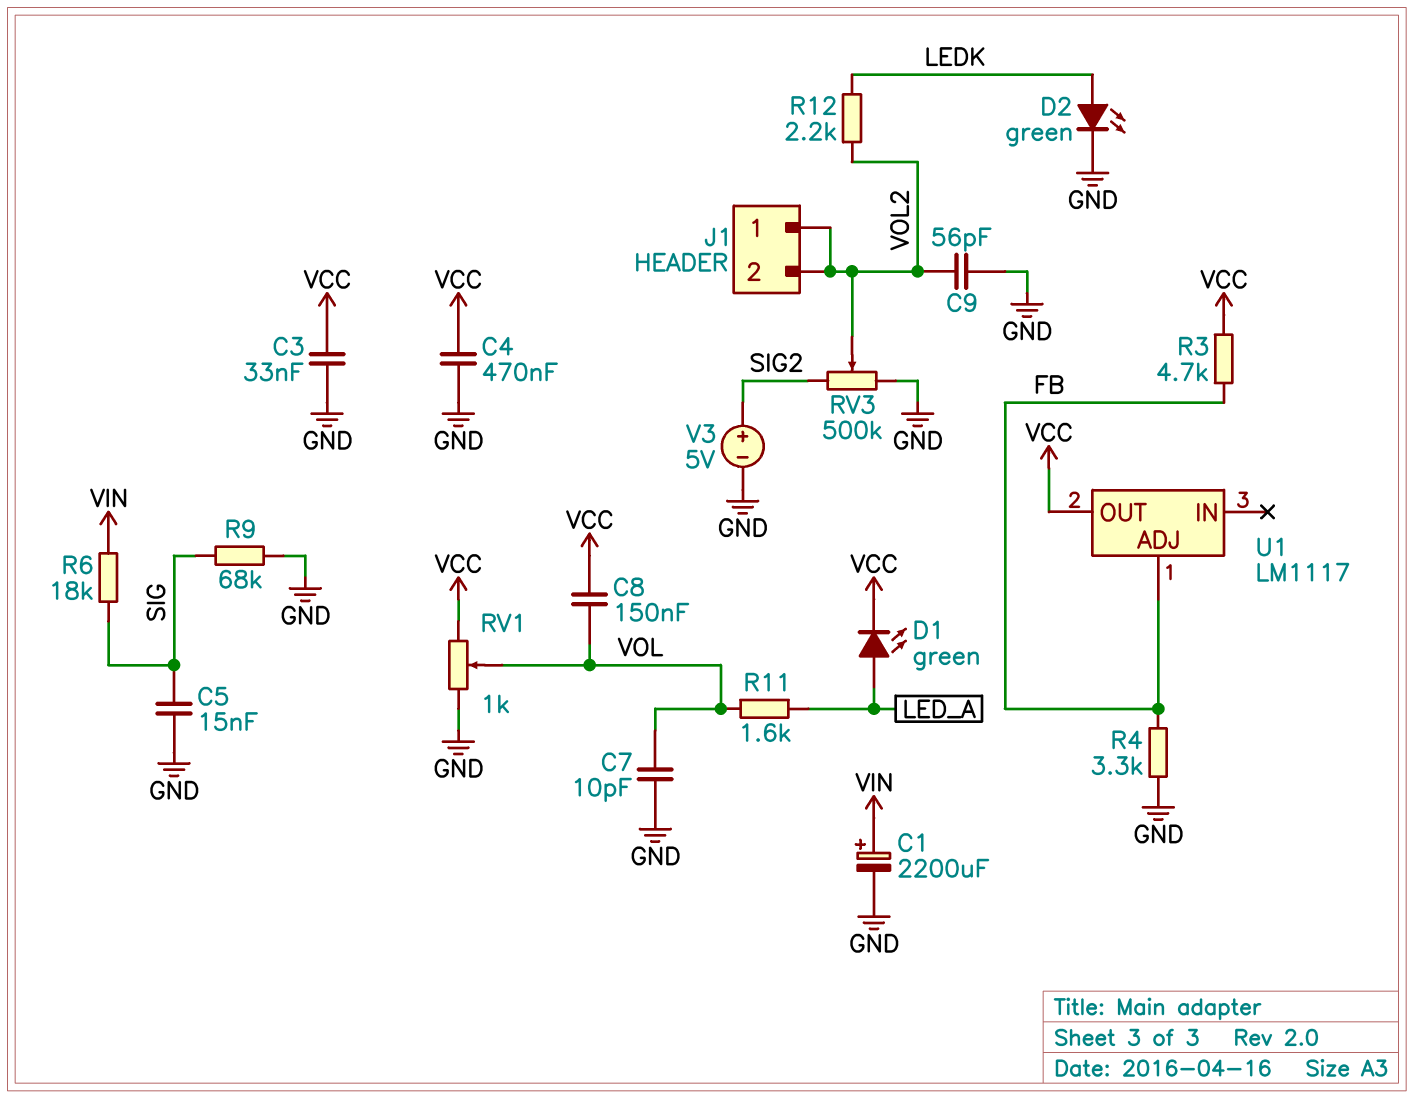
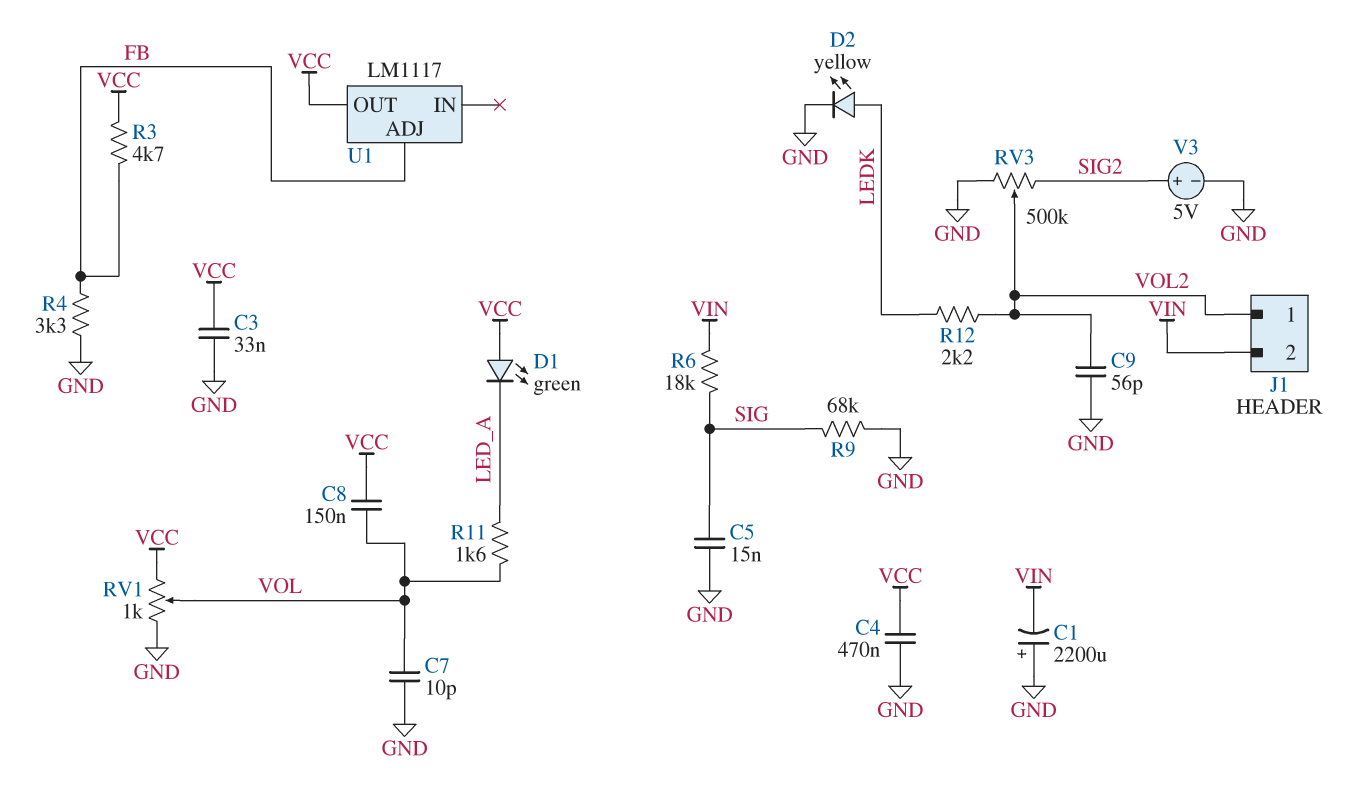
C1: 2200uF (plus VIN, minus GND) -> 2200uF (plus GND, minus VIN)
D1: LED green (A LED_A, K VCC) -> LED green (A VCC, K LED_A)
D2: LED green (A LEDK, K GND) -> LED yellow (A LEDK, K GND)
J1 pin 2: VOL2 -> VIN

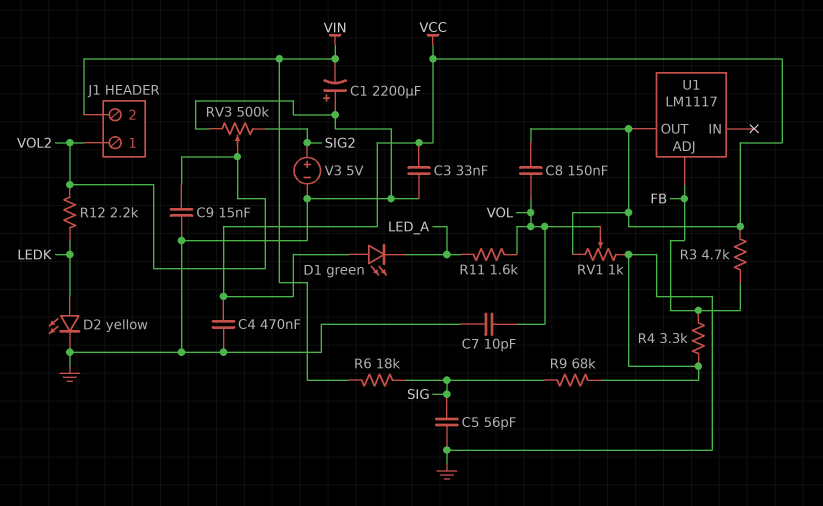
C5: 15nF (GND, SIG) -> 56pF (GND, SIG)
C9: 56pF (GND, VOL2) -> 15nF (GND, VOL2)

